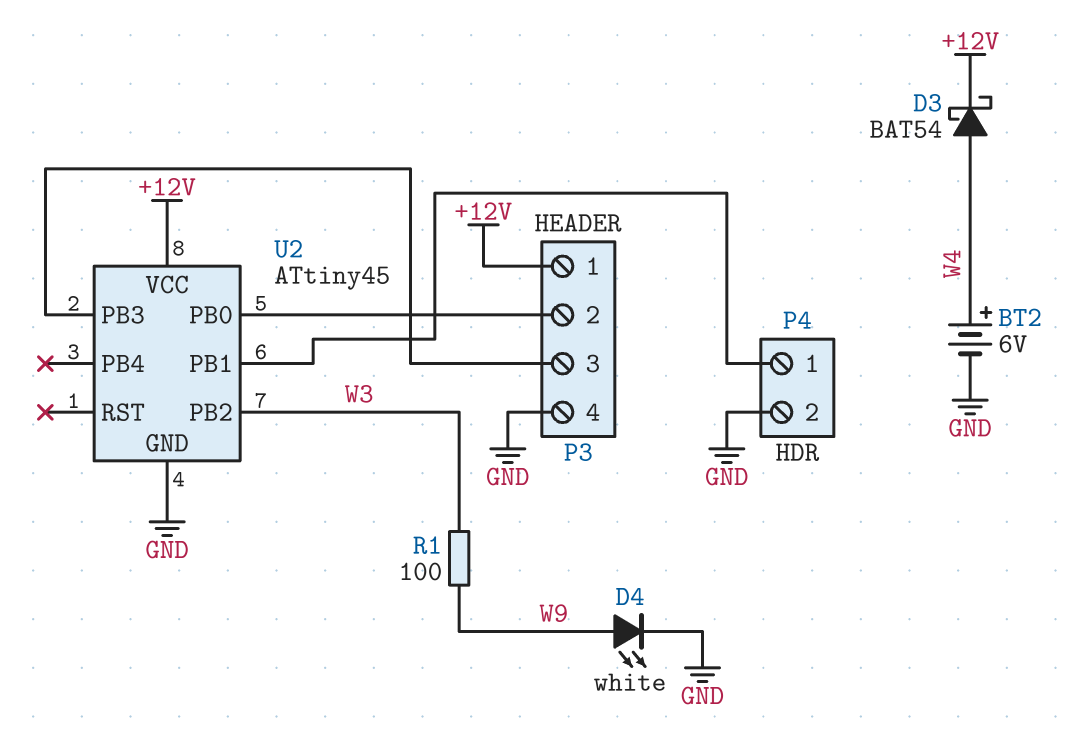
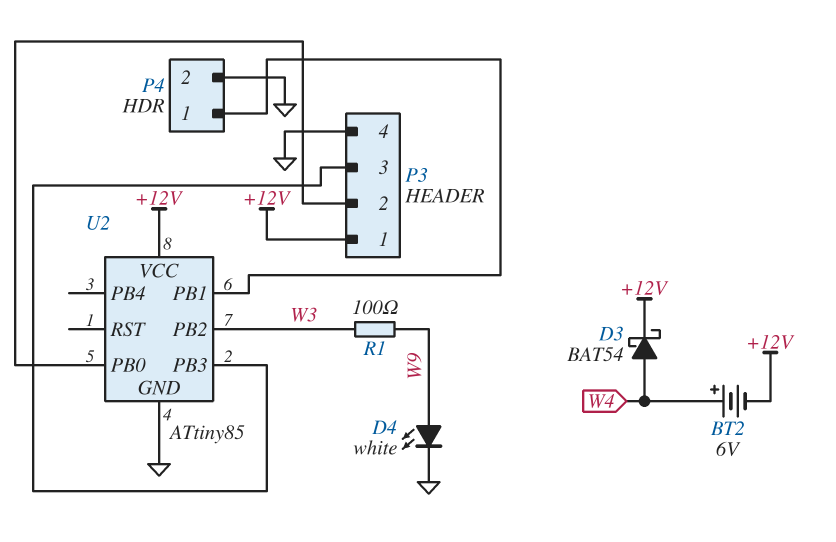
BT2: 6V (plus W4, minus GND) -> 6V (plus W4, minus +12V)
U2: ATtiny45 -> ATtiny85

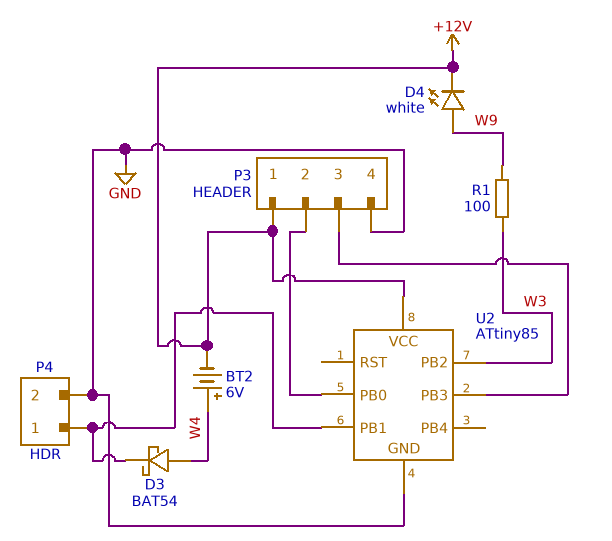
D3: schottky BAT54 (A W4, K +12V) -> schottky BAT54 (A W4, K P4/1)
D4: LED white (A W9, K GND) -> LED white (A W9, K +12V)

